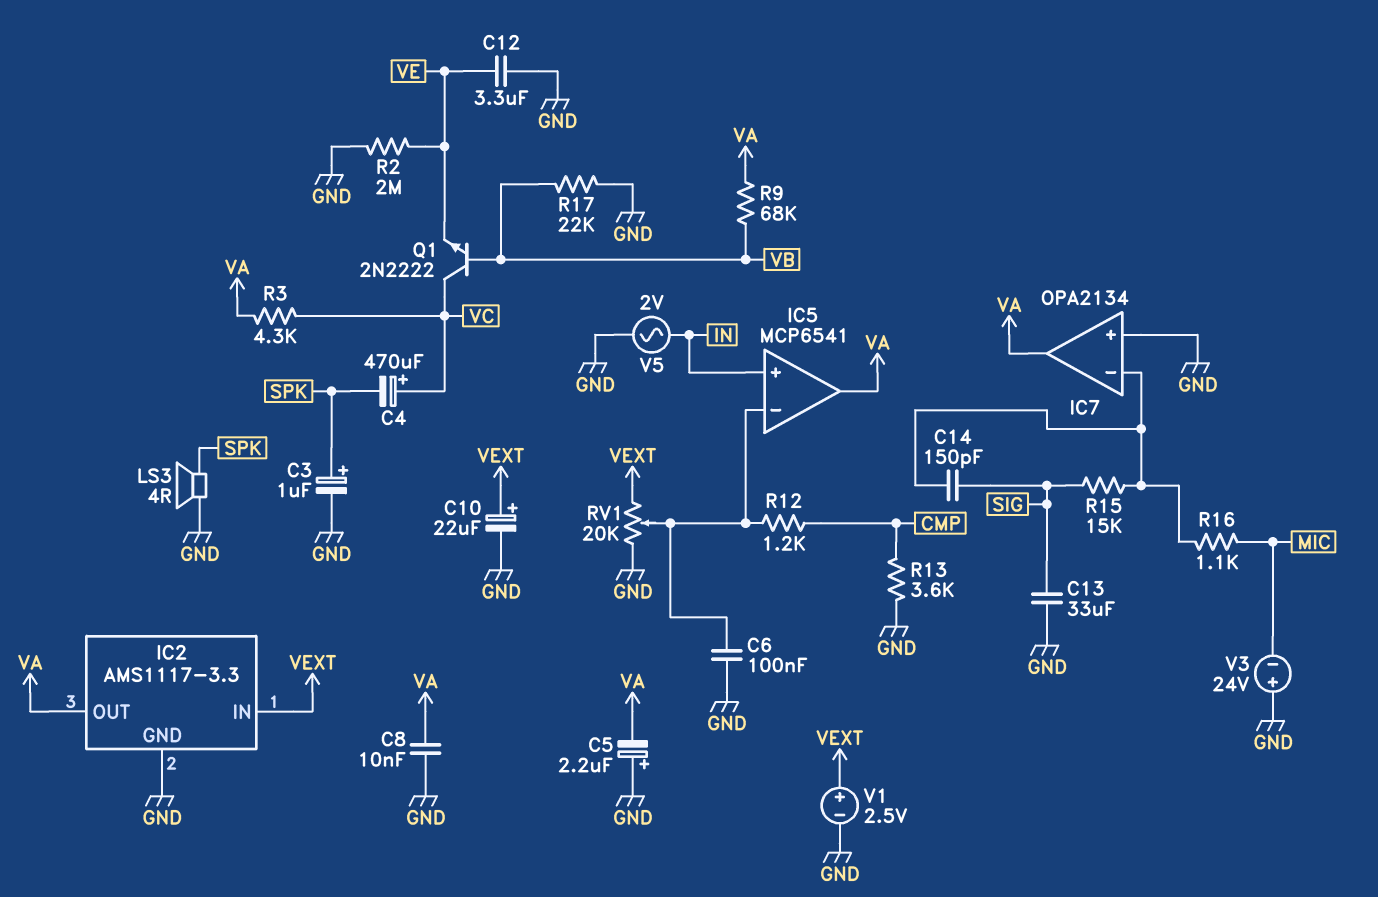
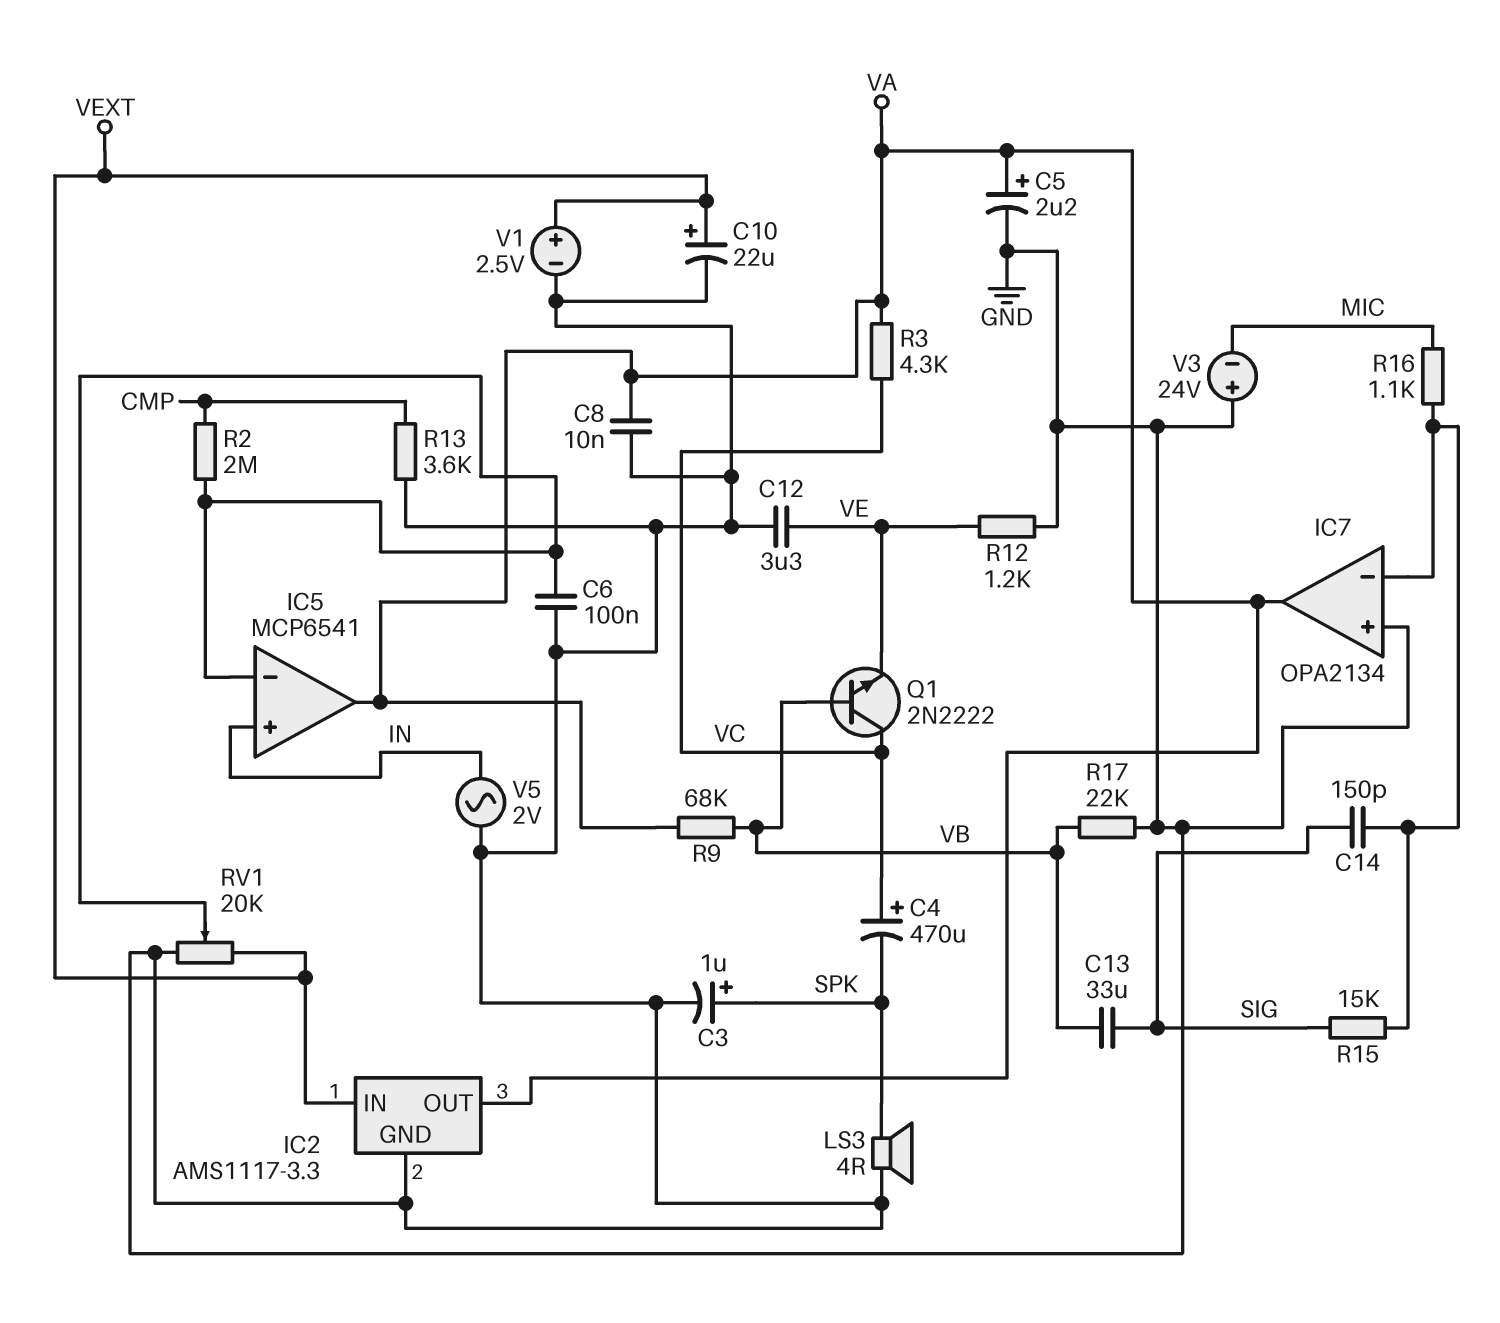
C5: 2.2uF (plus GND, minus VA) -> 2.2uF (plus VA, minus GND)
C13: 33uF (GND, SIG) -> 33uF (SIG, VB)
R2: 2M (GND, VE) -> 2M (CMP, IC5/in-)
R12: 1.2k (CMP, IC5/in-) -> 1.2k (GND, VE)

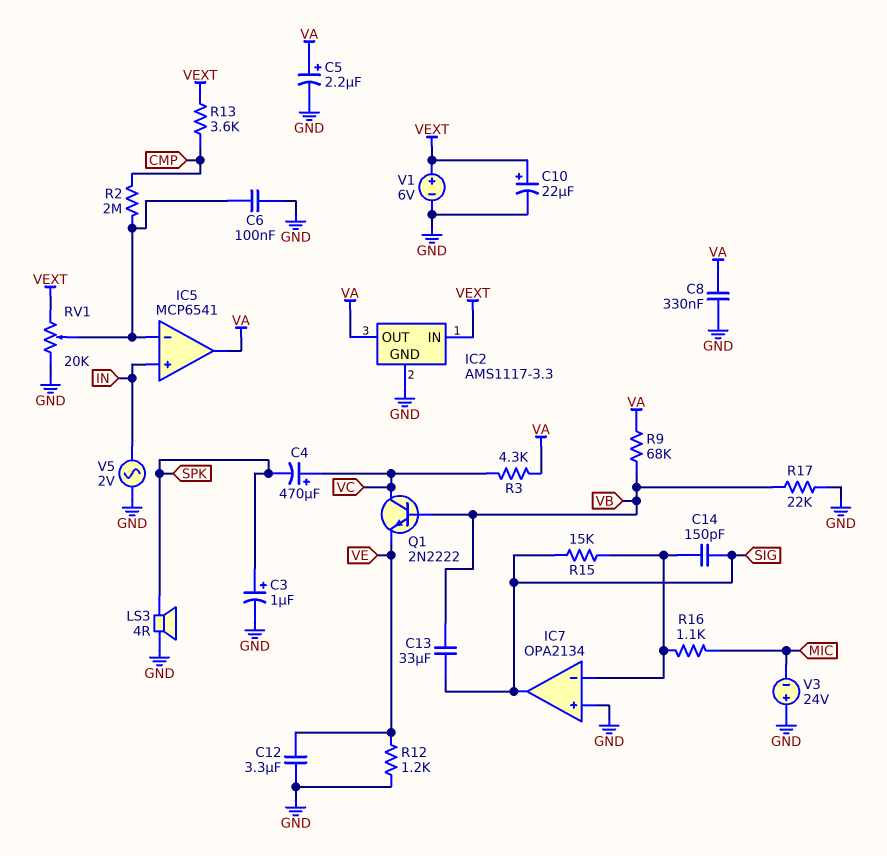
C8: 10nF (GND, VA) -> 330nF (GND, VA)
IC7 pin out: VA -> SIG
R13: 3.6k (CMP, GND) -> 3.6k (CMP, VEXT)
V1: 2.5V (plus VEXT, minus GND) -> 6V (plus VEXT, minus GND)

